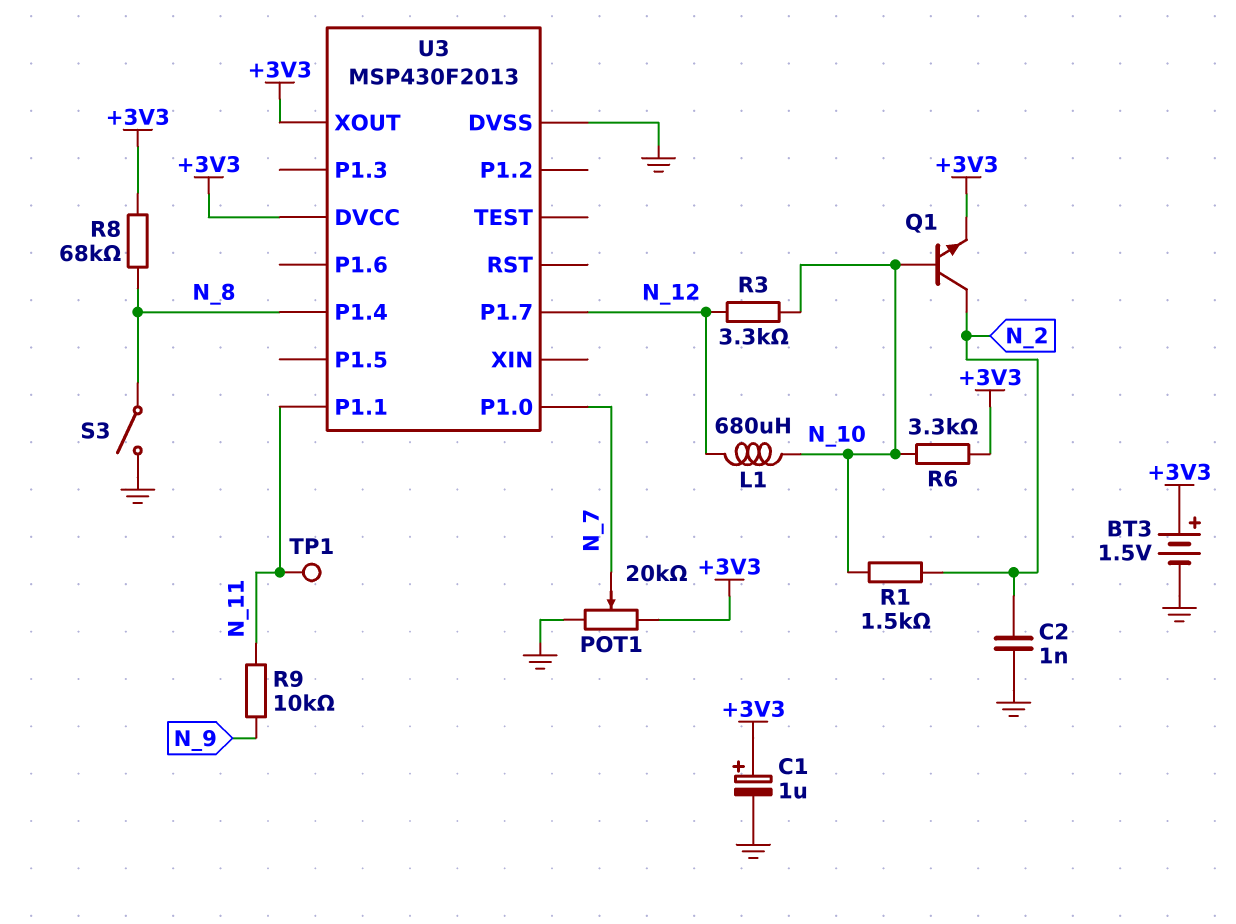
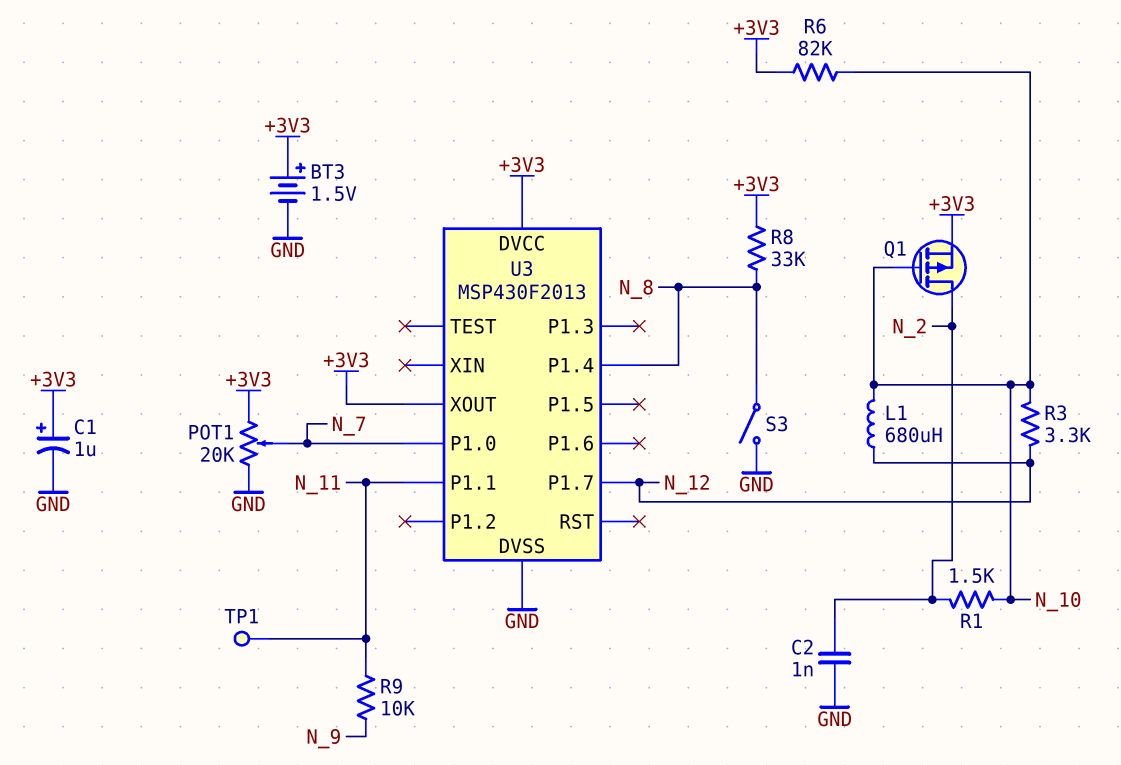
Q1: NPN (B N_10, C N_2, E +3V3) -> PMOS (G N_10, D N_2, S +3V3)
R6: 3.3k (+3V3, N_10) -> 82k (+3V3, N_10)
R8: 68k (+3V3, N_8) -> 33k (+3V3, N_8)

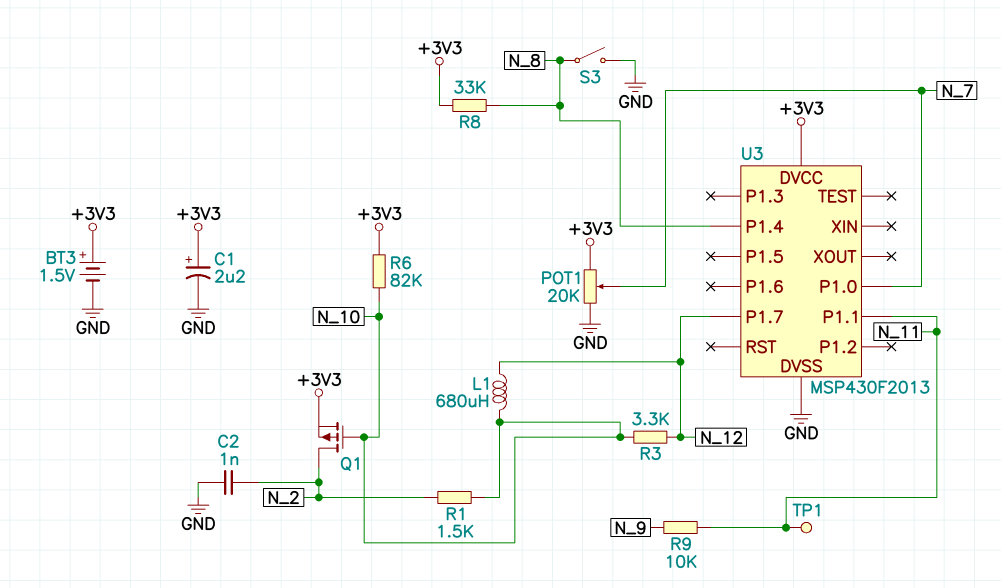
C1: 1uF (plus +3V3, minus GND) -> 2.2uF (plus +3V3, minus GND)
U3 pin XOUT: +3V3 -> none

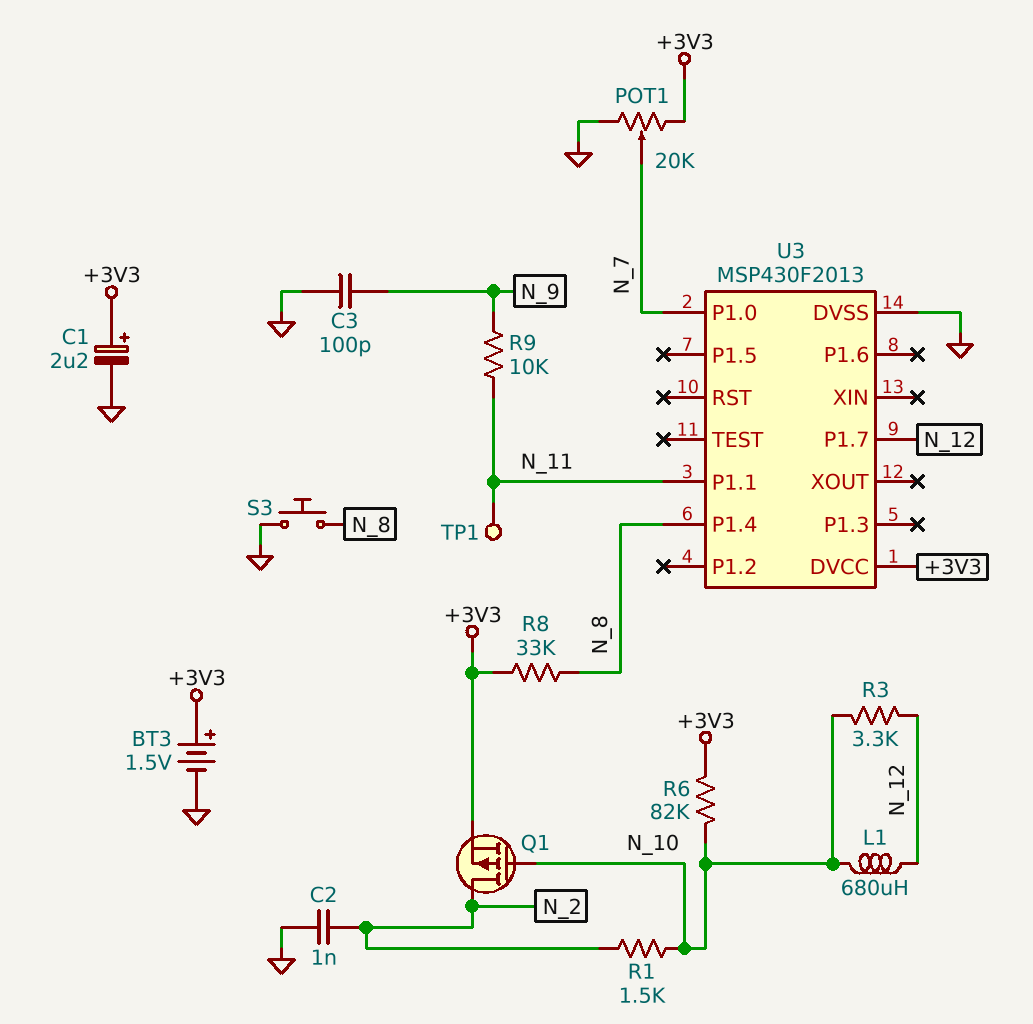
C3: none -> 100pF (GND, N_9)
S3: switch (GND, N_8) -> button (GND, N_8)

